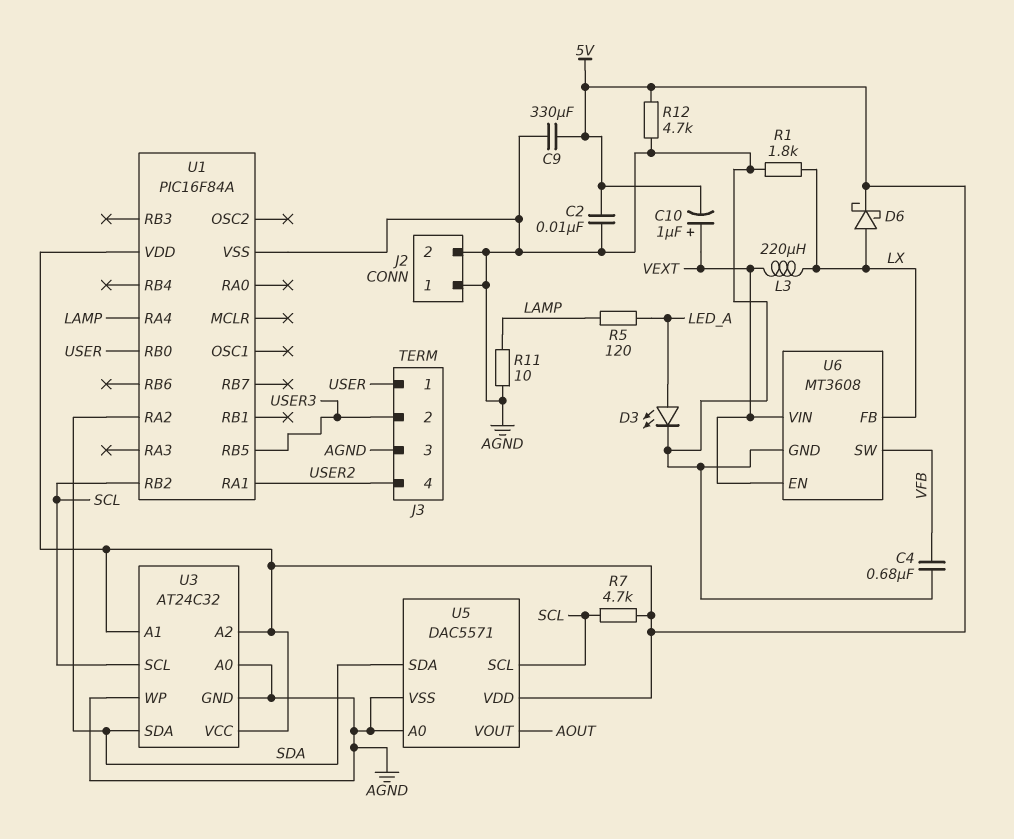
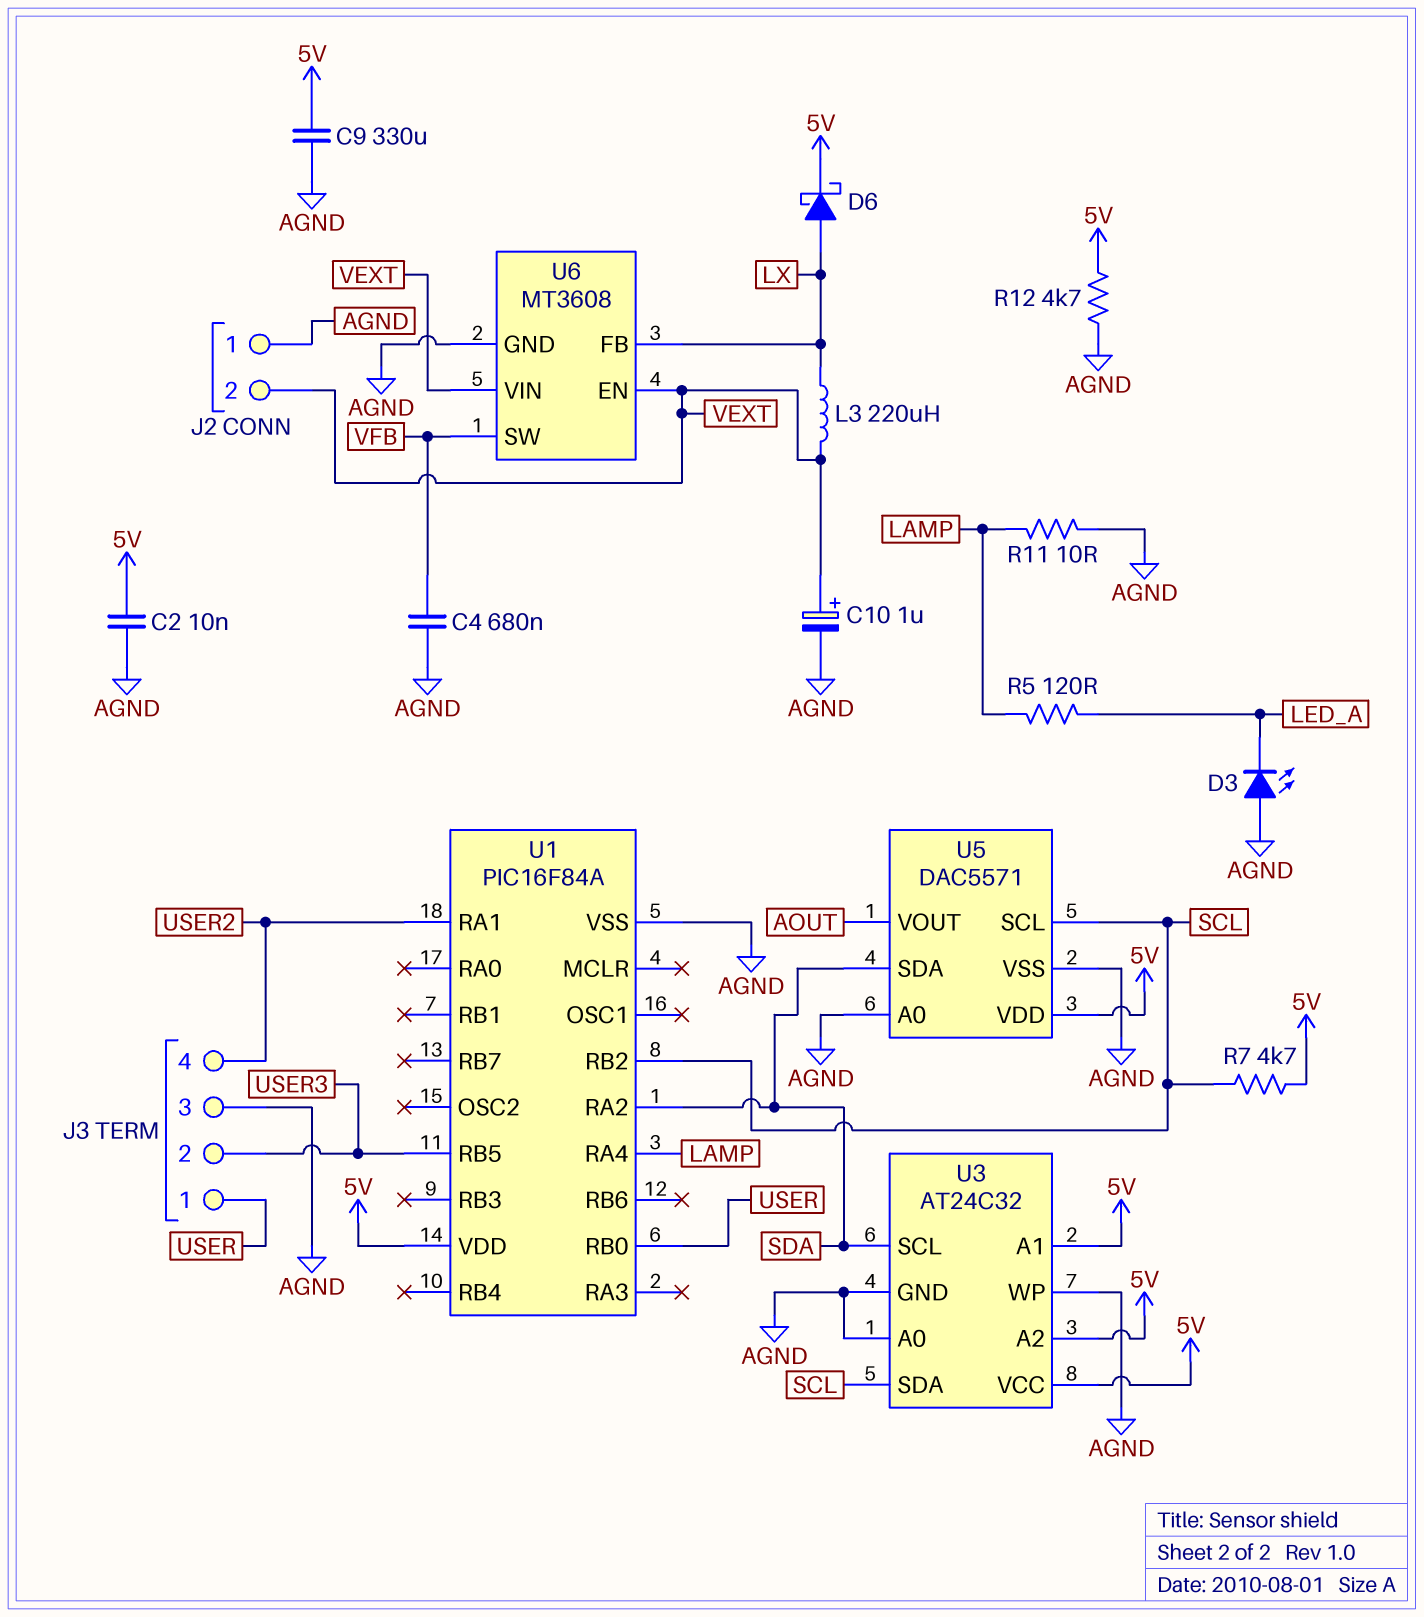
C10: 1uF (plus VEXT, minus 5V) -> 1uF (plus VEXT, minus AGND)
D3: LED (A LED_A, K AGND) -> LED (A AGND, K LED_A)
J2 pin 2: AGND -> VEXT
R1: 1.8k (AGND, LX) -> none
U3 pin SCL: SCL -> SDA
U3 pin SDA: SDA -> SCL

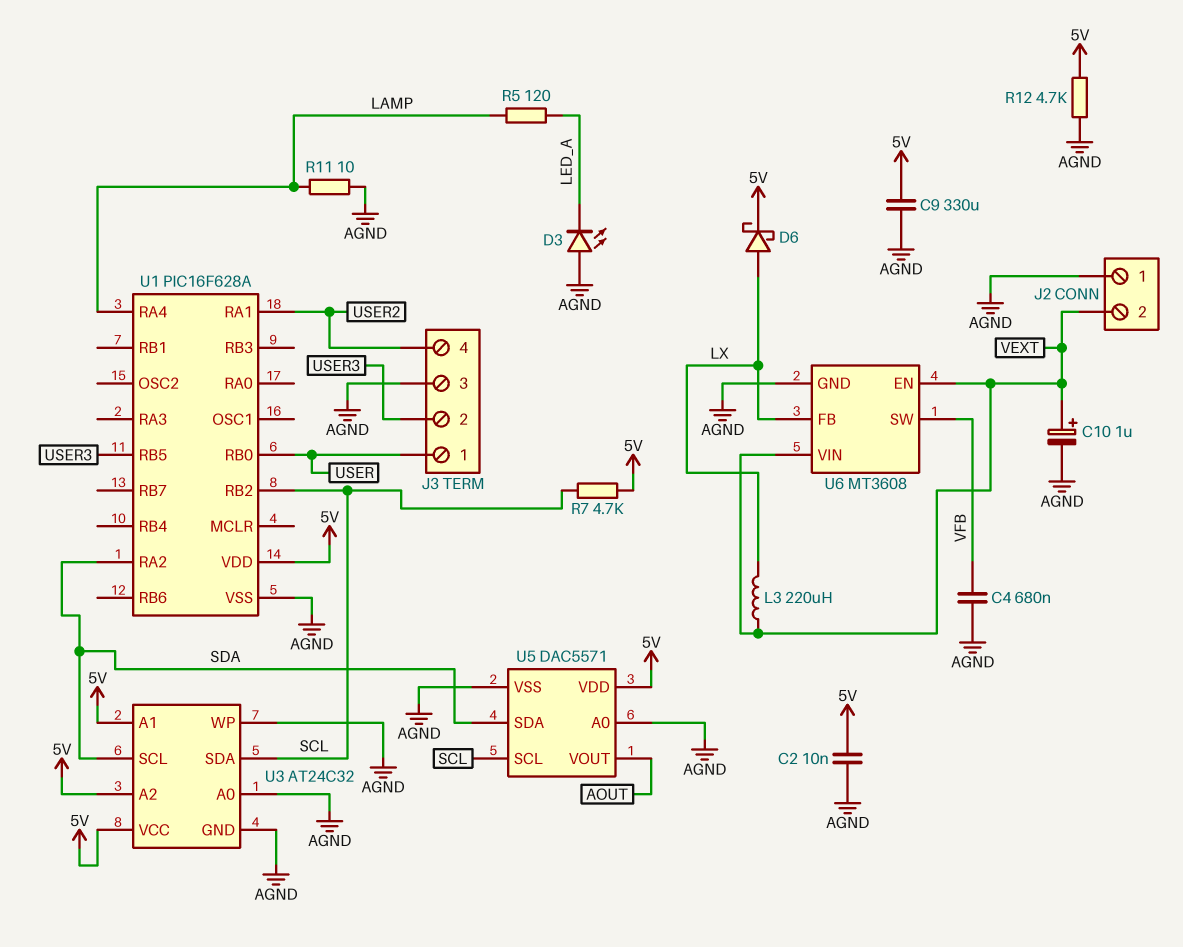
U1: PIC16F84A -> PIC16F628A

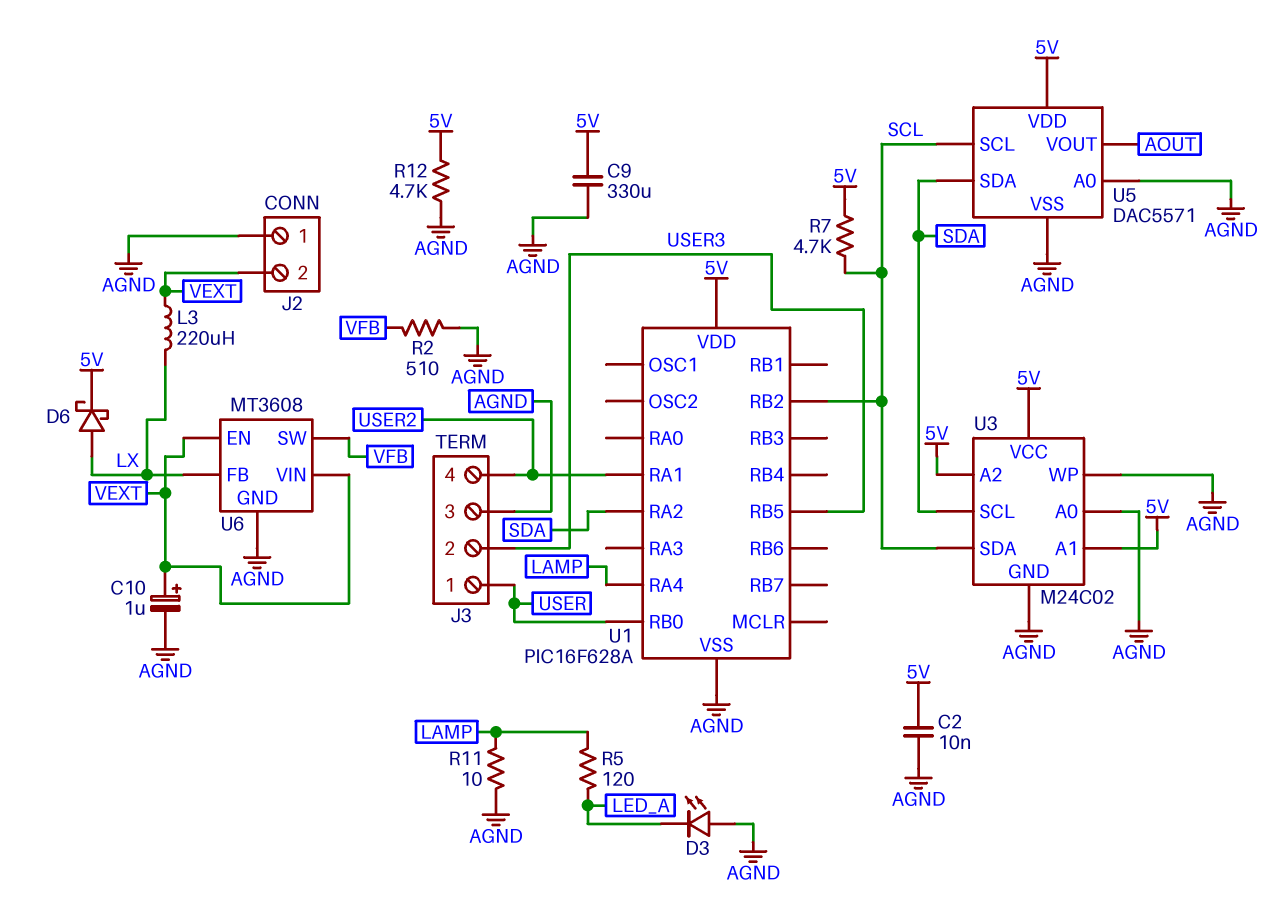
C4: 680nF (AGND, VFB) -> none
R2: none -> 510 (AGND, VFB)
U3: AT24C32 -> M24C02

